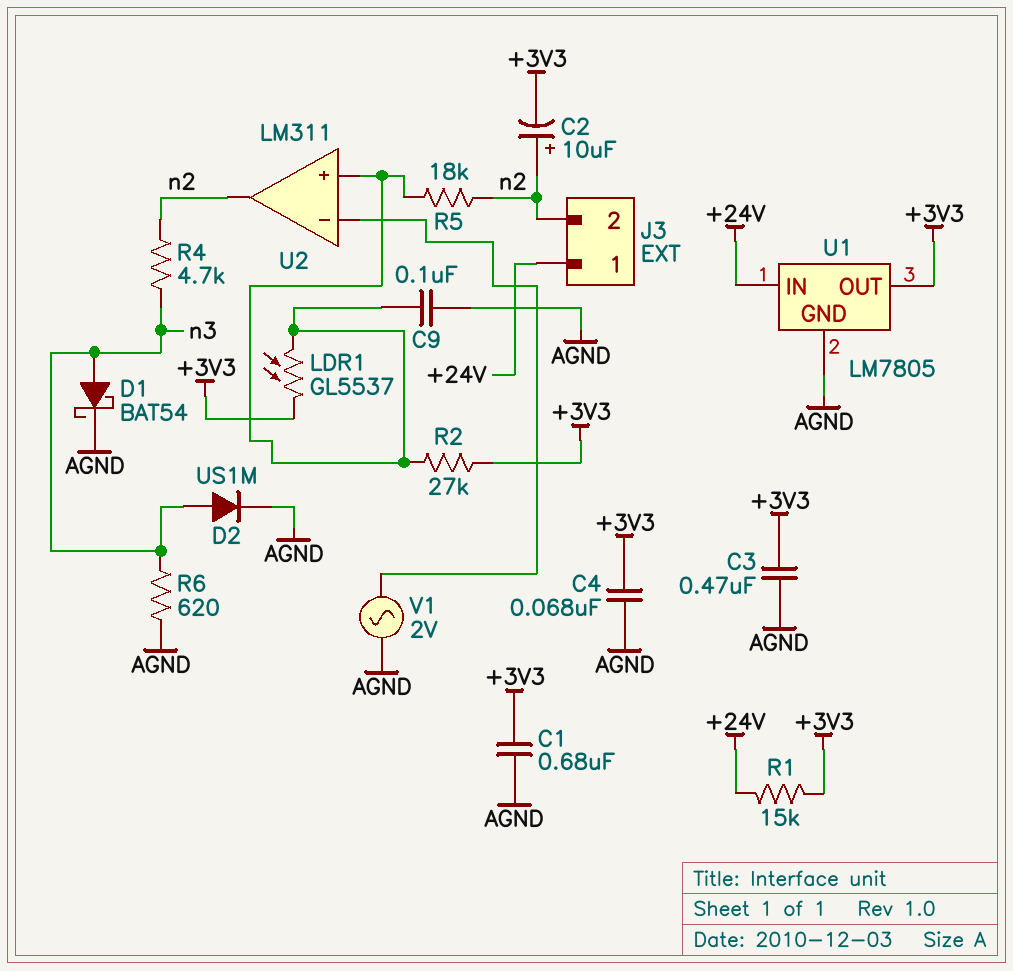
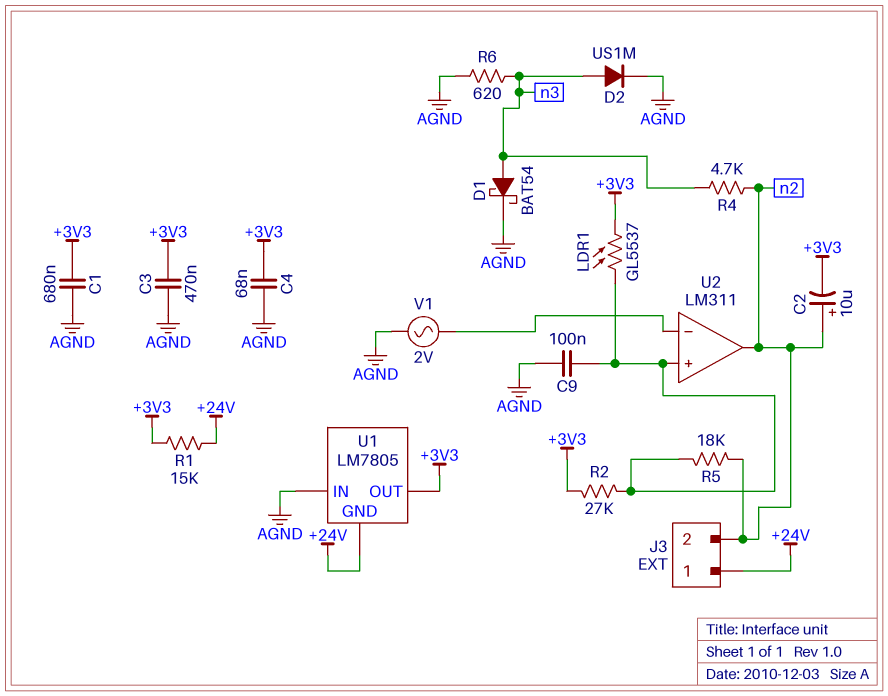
U1 pin GND: AGND -> +24V
U1 pin IN: +24V -> AGND

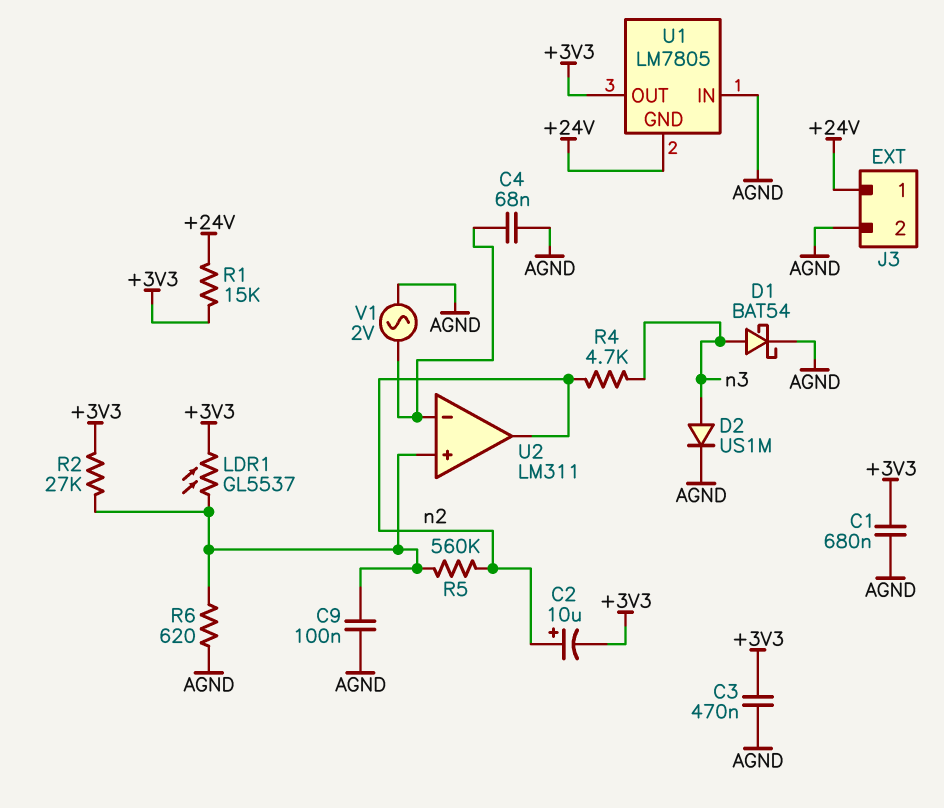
C4: 68nF (+3V3, AGND) -> 68nF (AGND, U2/in-)
J3 pin 2: n2 -> AGND
R5: 18k (U2/in+, n2) -> 560k (U2/in+, n2)
R6: 620 (AGND, n3) -> 620 (AGND, U2/in+)

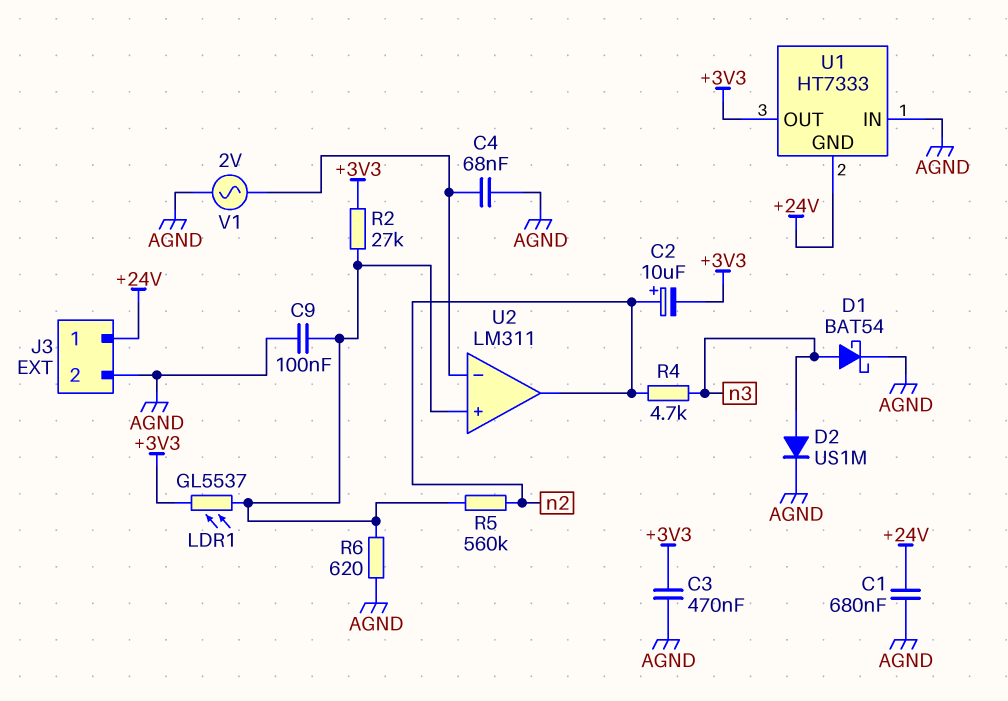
C1: 680nF (+3V3, AGND) -> 680nF (+24V, AGND)
R1: 15k (+3V3, +24V) -> none
U1: LM7805 -> HT7333

